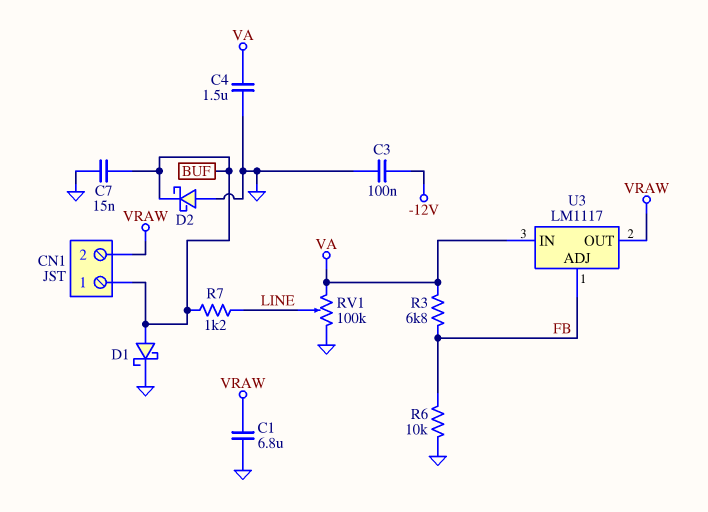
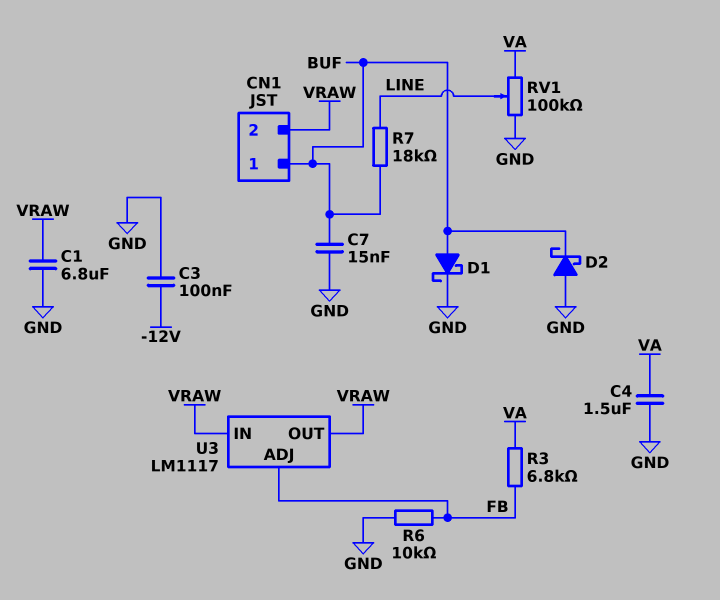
R7: 1.2k (BUF, LINE) -> 18k (BUF, LINE)
U3 pin IN: VA -> VRAW

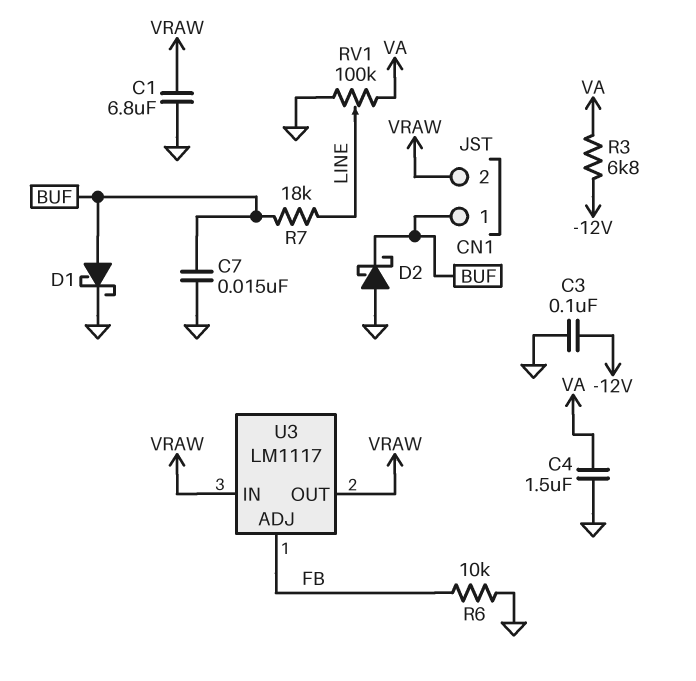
R3: 6.8k (FB, VA) -> 6.8k (-12V, VA)

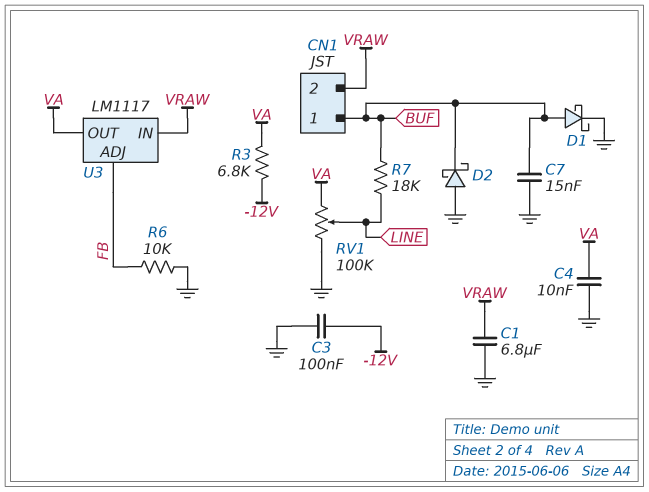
C4: 1.5uF (GND, VA) -> 10nF (GND, VA)
U3 pin OUT: VRAW -> VA

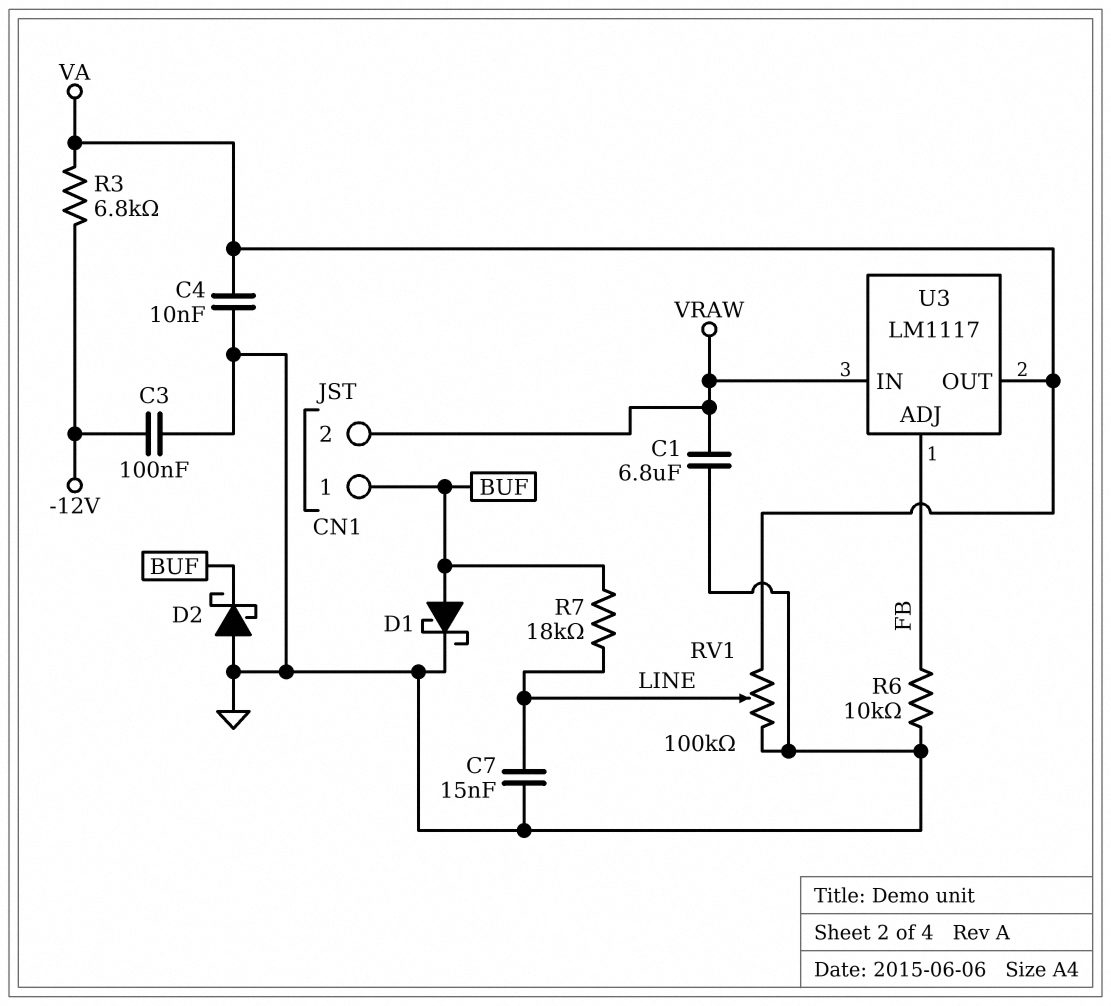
C7: 15nF (BUF, GND) -> 15nF (GND, LINE)

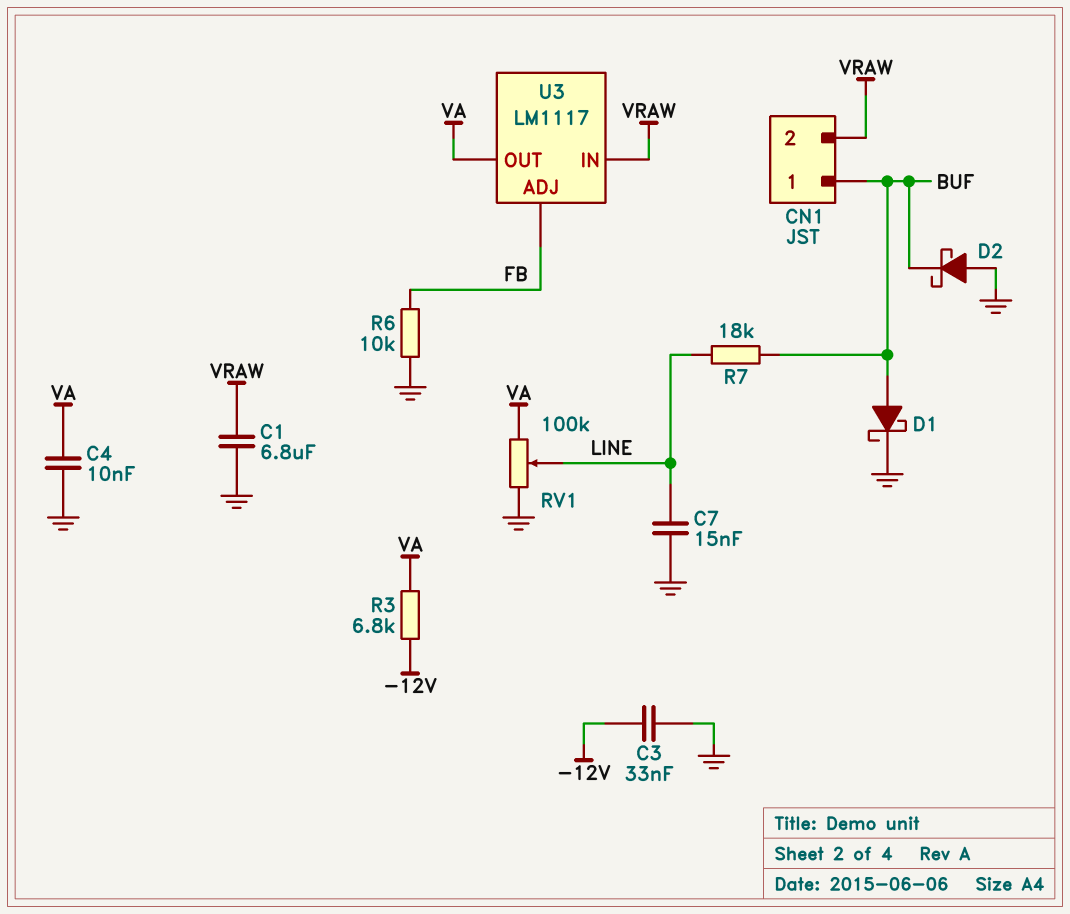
C3: 100nF (-12V, GND) -> 33nF (-12V, GND)

